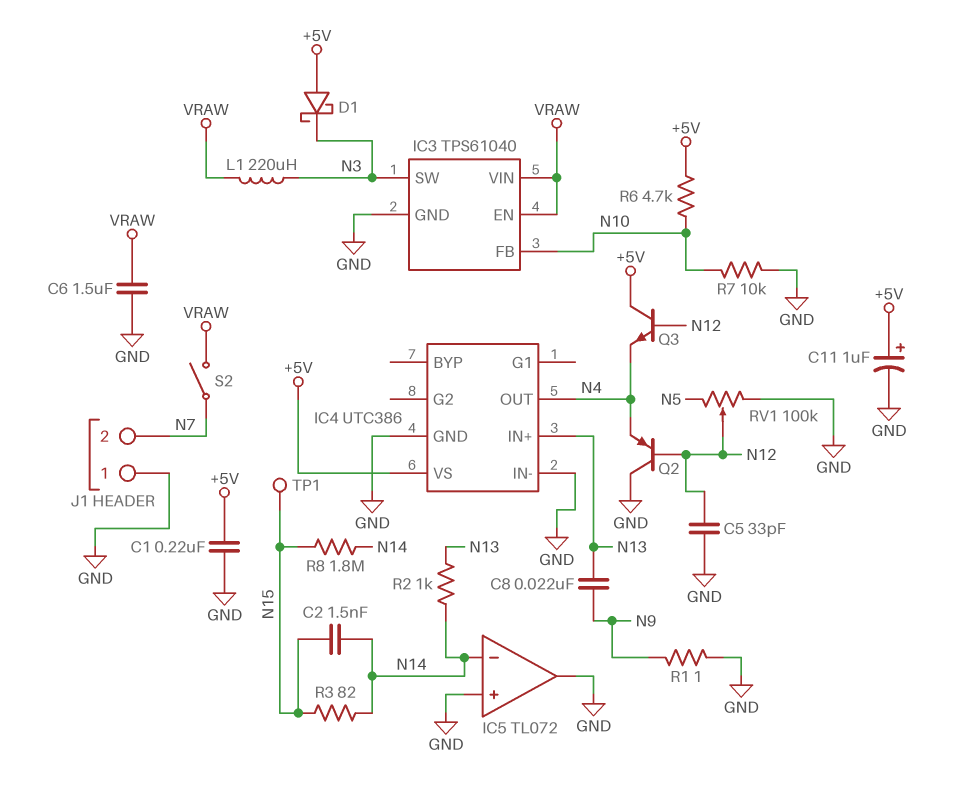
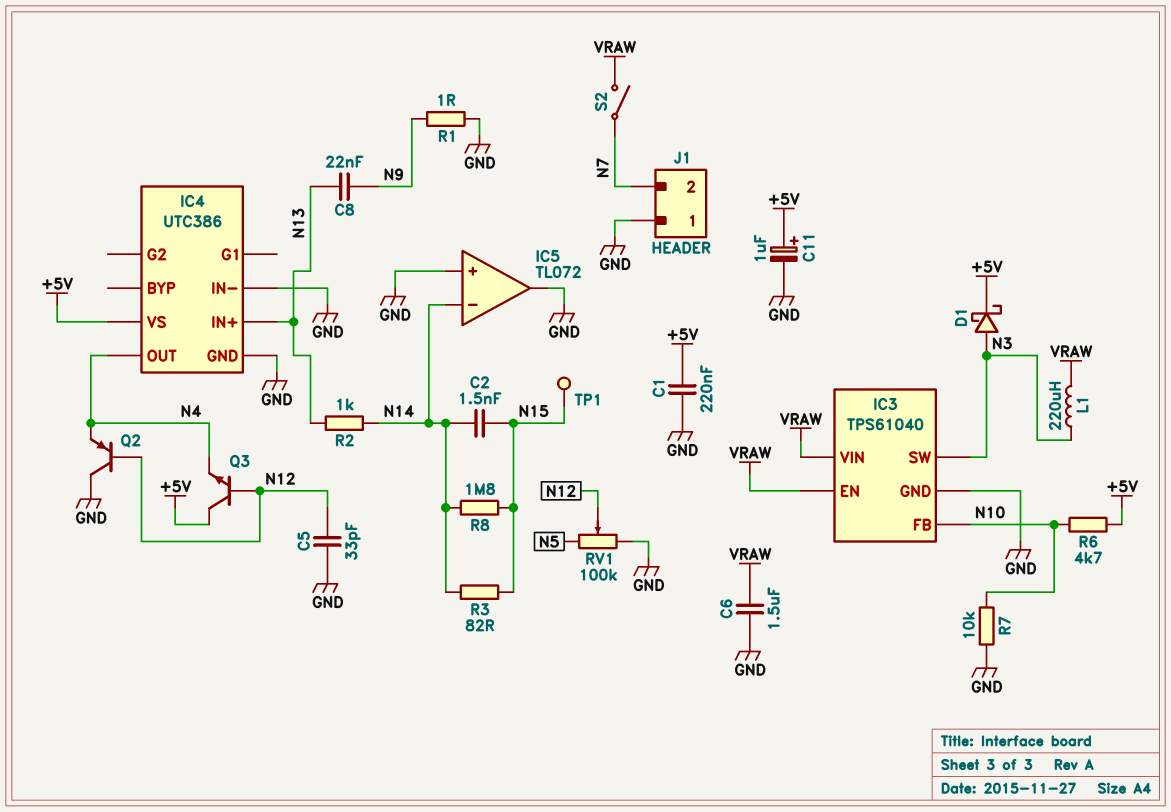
D1: schottky (A +5V, K N3) -> schottky (A N3, K +5V)

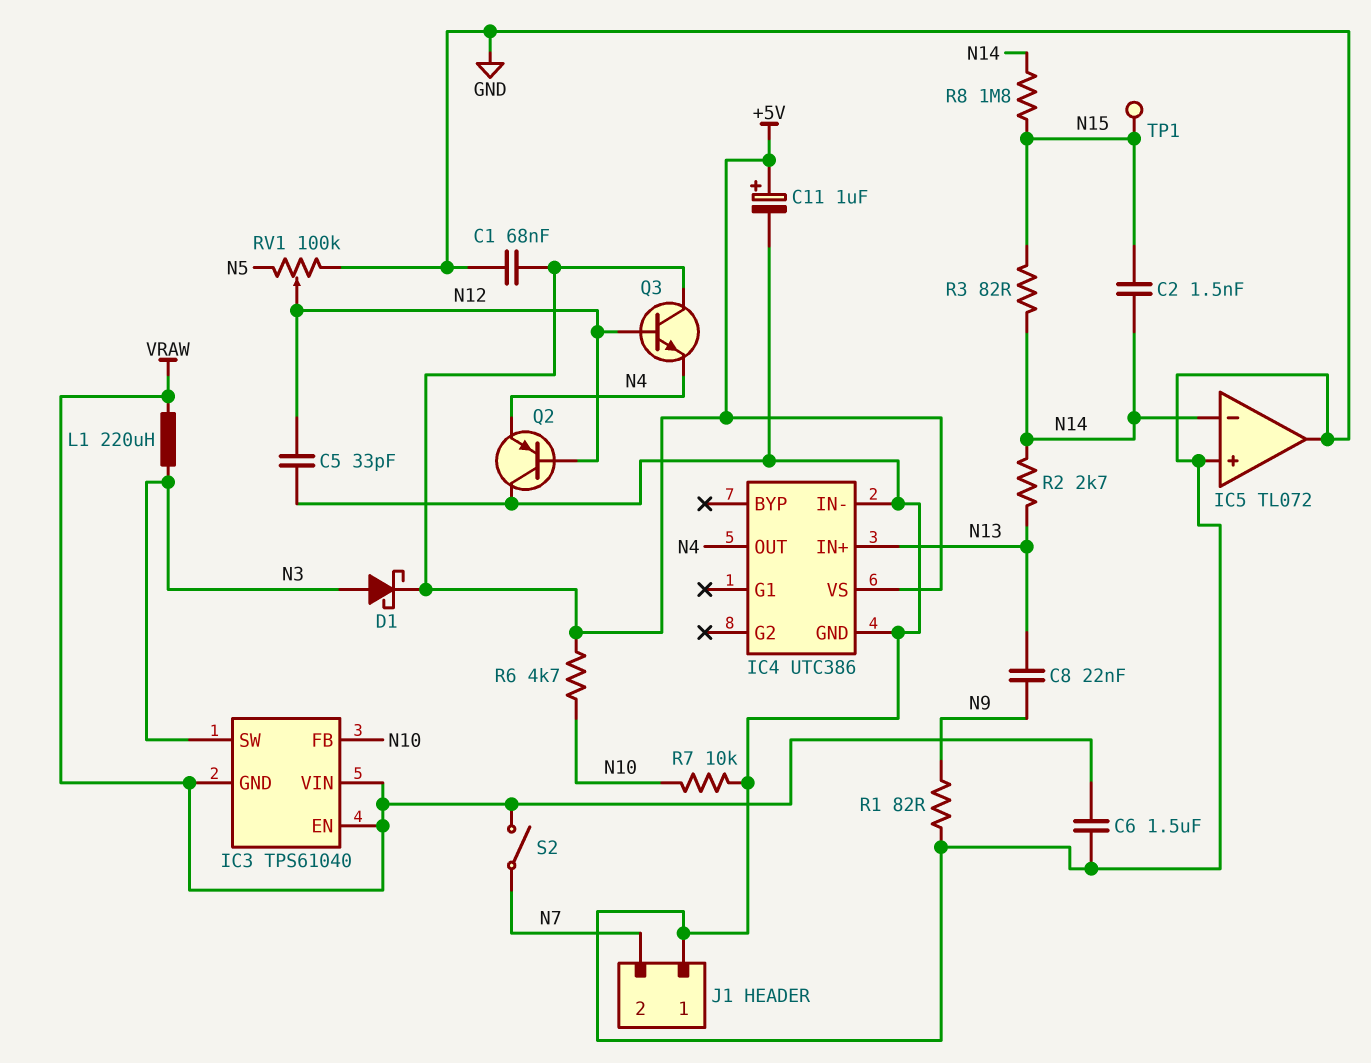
C1: 220nF (+5V, GND) -> 68nF (+5V, GND)
IC3 pin GND: GND -> VRAW
R1: 1 (GND, N9) -> 82 (GND, N9)
R2: 1k (N13, N14) -> 2.7k (N13, N14)

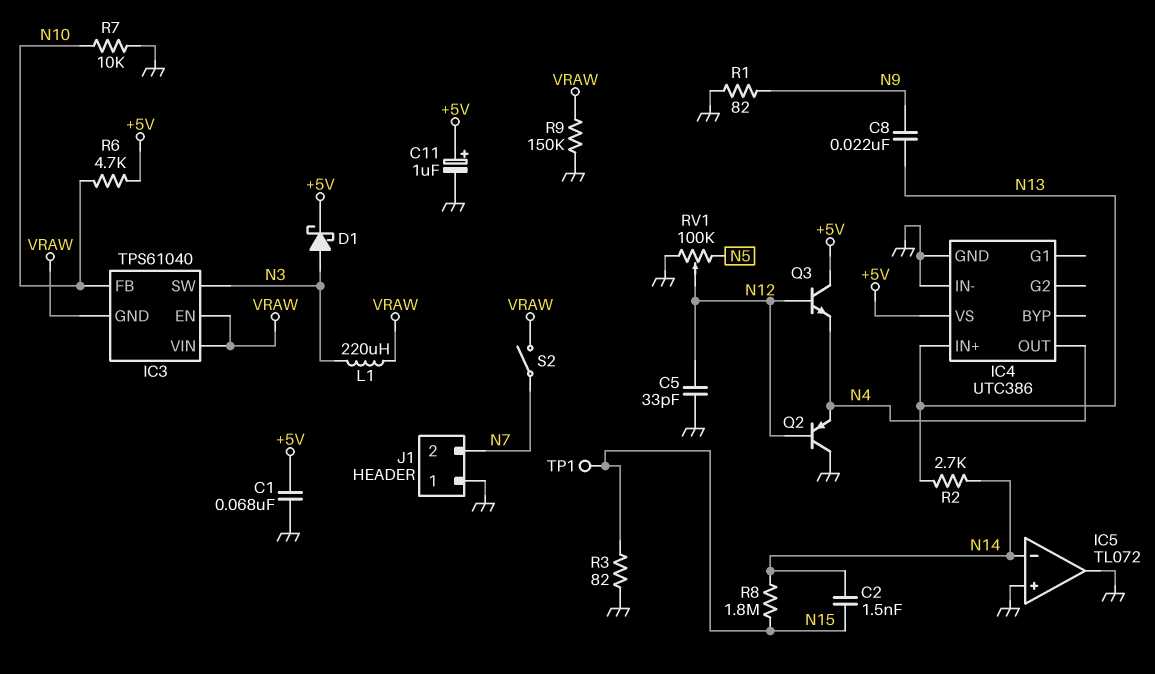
C6: 1.5uF (GND, VRAW) -> none
R3: 82 (N14, N15) -> 82 (GND, N15)
R9: none -> 150k (GND, VRAW)

